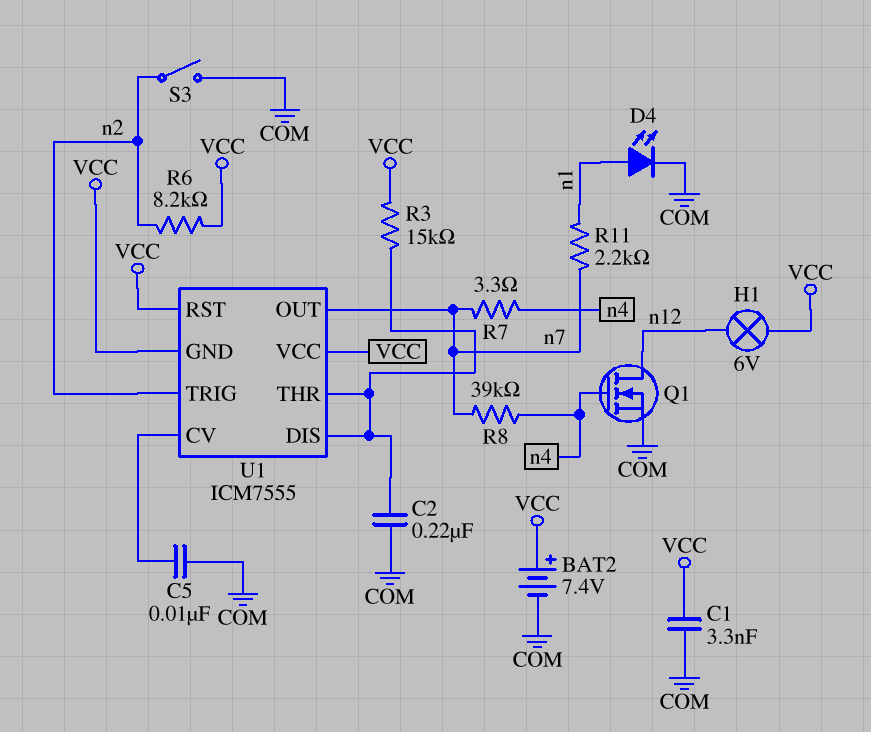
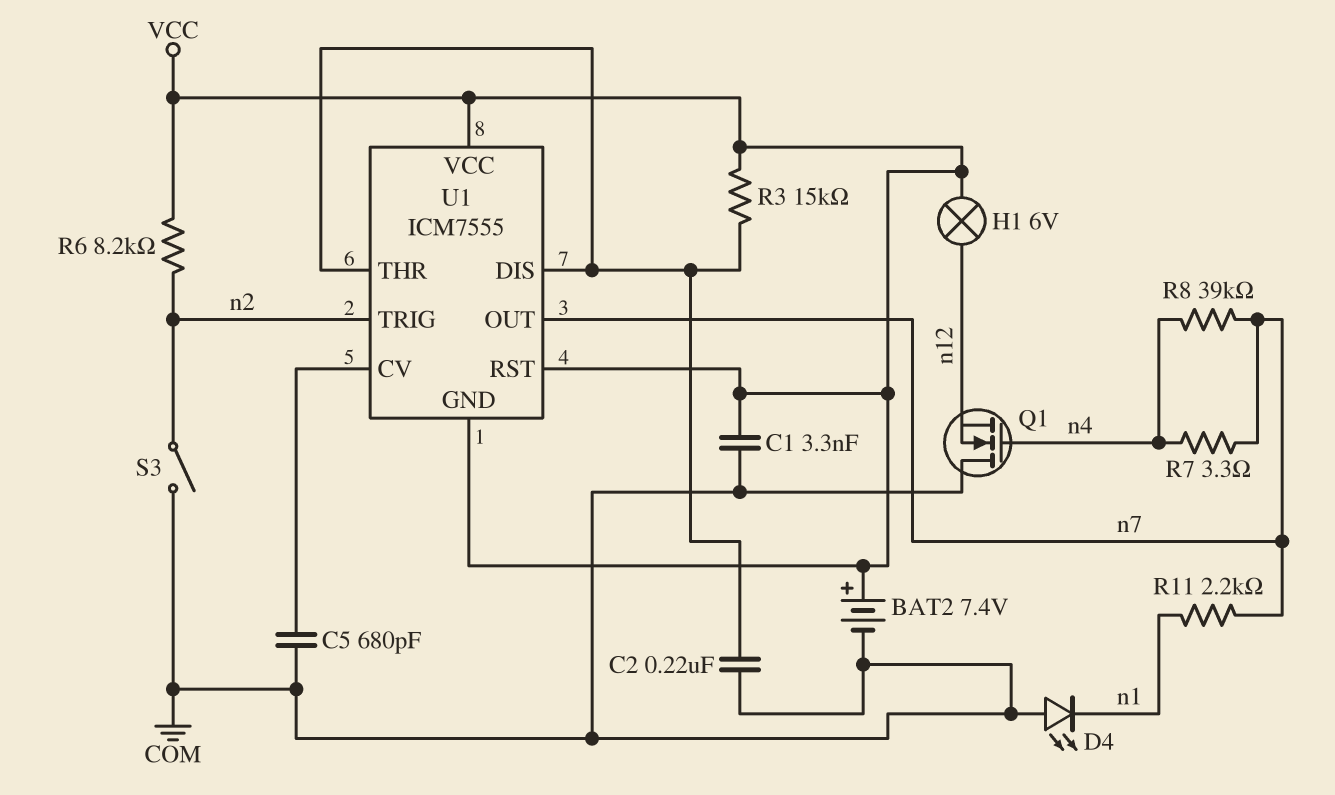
C5: 10nF (COM, U1/CV) -> 680pF (COM, U1/CV)
D4: LED (A n1, K COM) -> LED (A COM, K n1)
Q1: NMOS (G n4, D n12, S COM) -> NMOS (G n4, D COM, S n12)

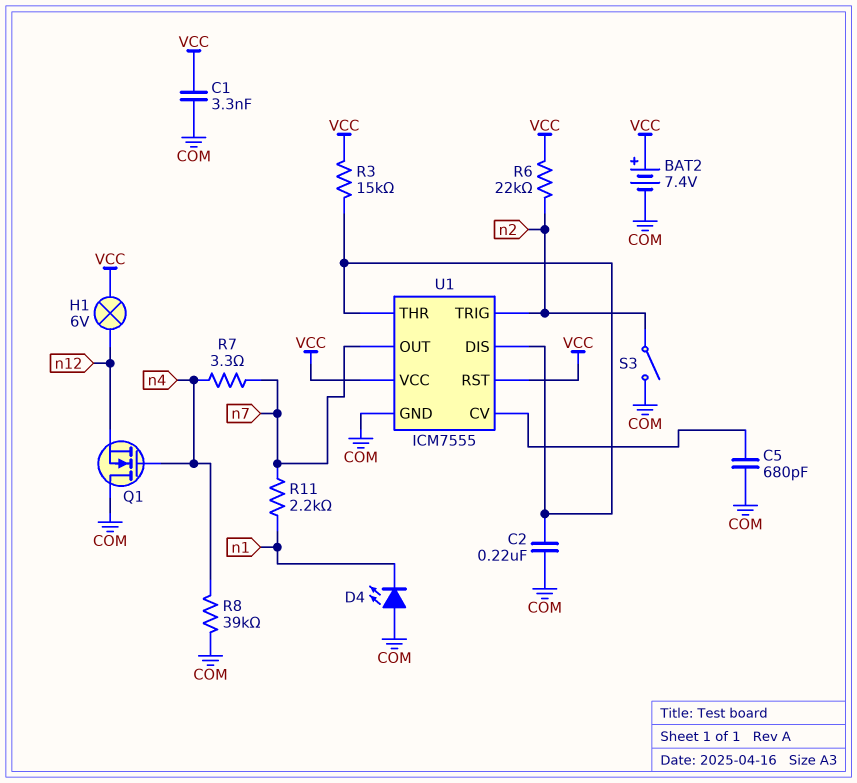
R6: 8.2k (VCC, n2) -> 22k (VCC, n2)
R8: 39k (n4, n7) -> 39k (COM, n4)
U1 pin GND: VCC -> COM

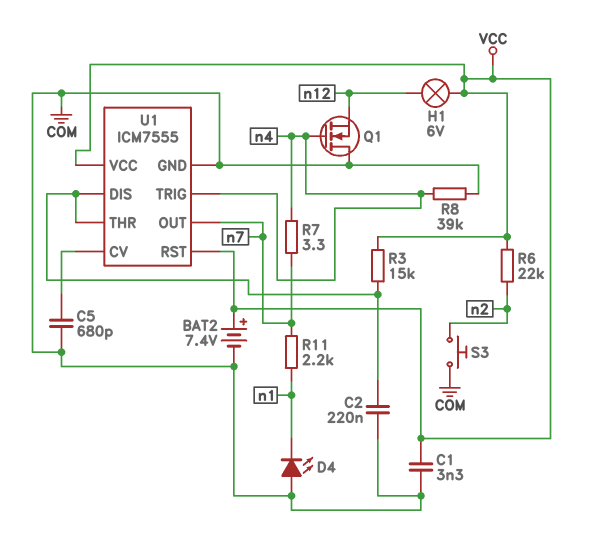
S3: switch (COM, n2) -> button (COM, n2)
U1 pin TRIG: n2 -> n4

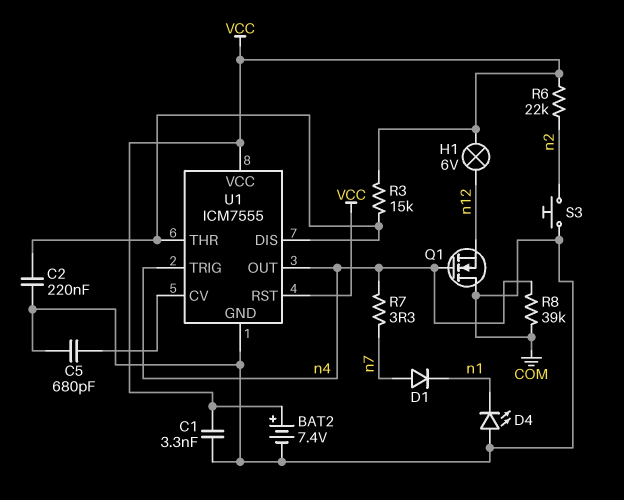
D1: none -> diode (A n7, K n1)
R11: 2.2k (n1, n7) -> none
U1 pin OUT: n7 -> n4

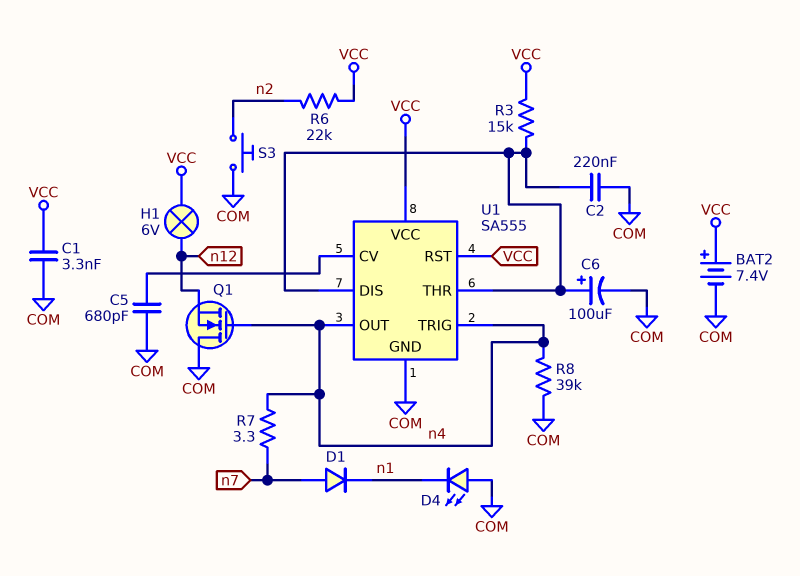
C6: none -> 100uF (plus U1/DIS, minus COM)
U1: ICM7555 -> SA555

